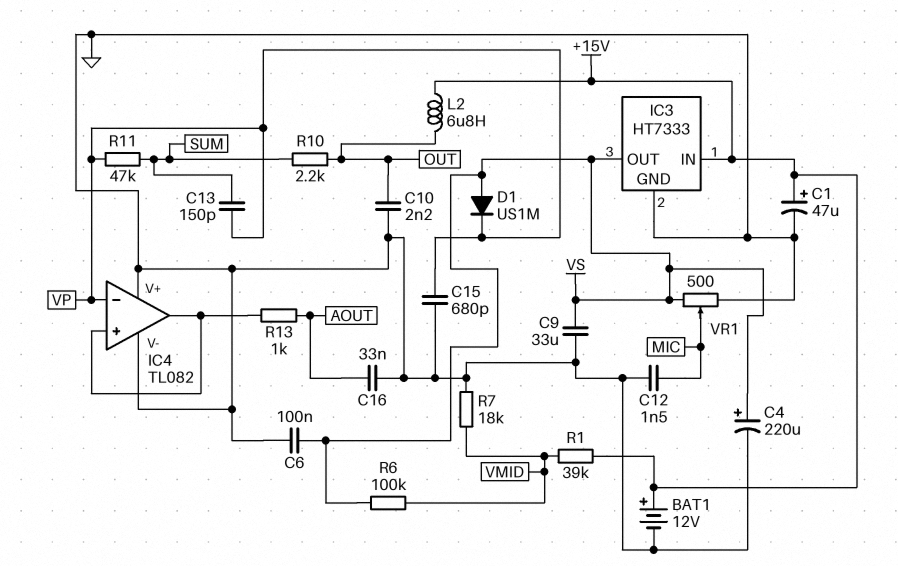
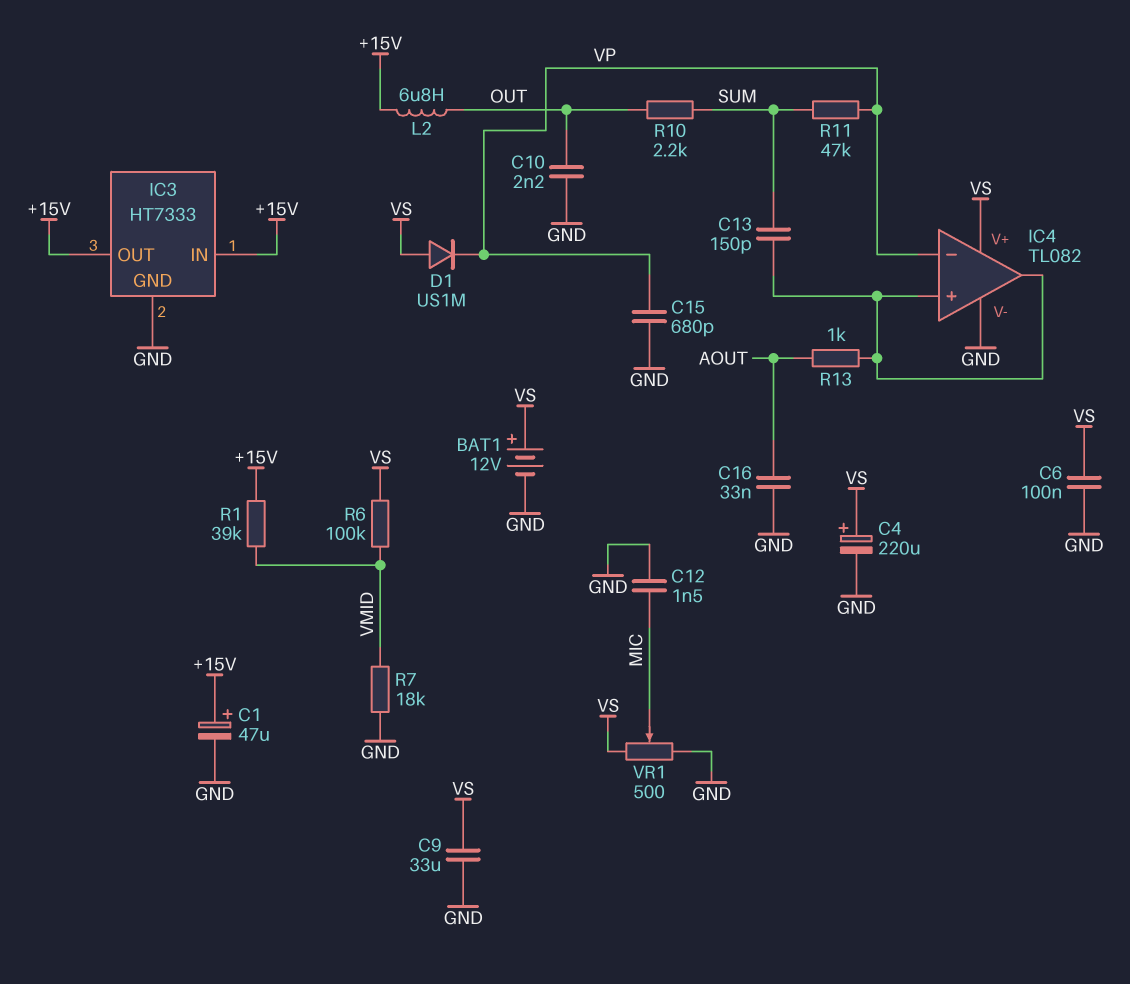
BAT1: 12V (plus +15V, minus GND) -> 12V (plus VS, minus GND)
C13: 150pF (SUM, VP) -> 150pF (IC4/in+, SUM)
IC3 pin OUT: VS -> +15V
IC4 pin V+: GND -> VS

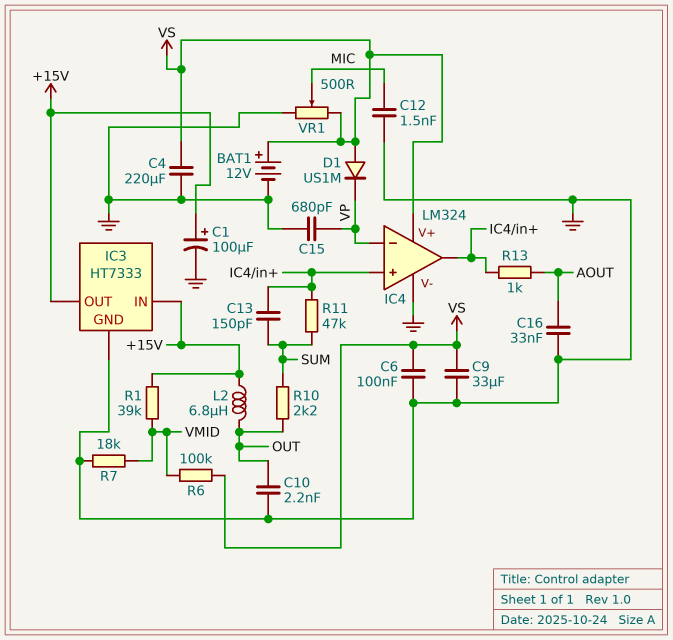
C1: 47uF (plus +15V, minus GND) -> 100uF (plus +15V, minus GND)
C4: 220uF (plus VS, minus GND) -> 220uF (GND, VS)
IC4: TL082 -> LM324
R11: 47k (SUM, VP) -> 47k (IC4/in+, SUM)

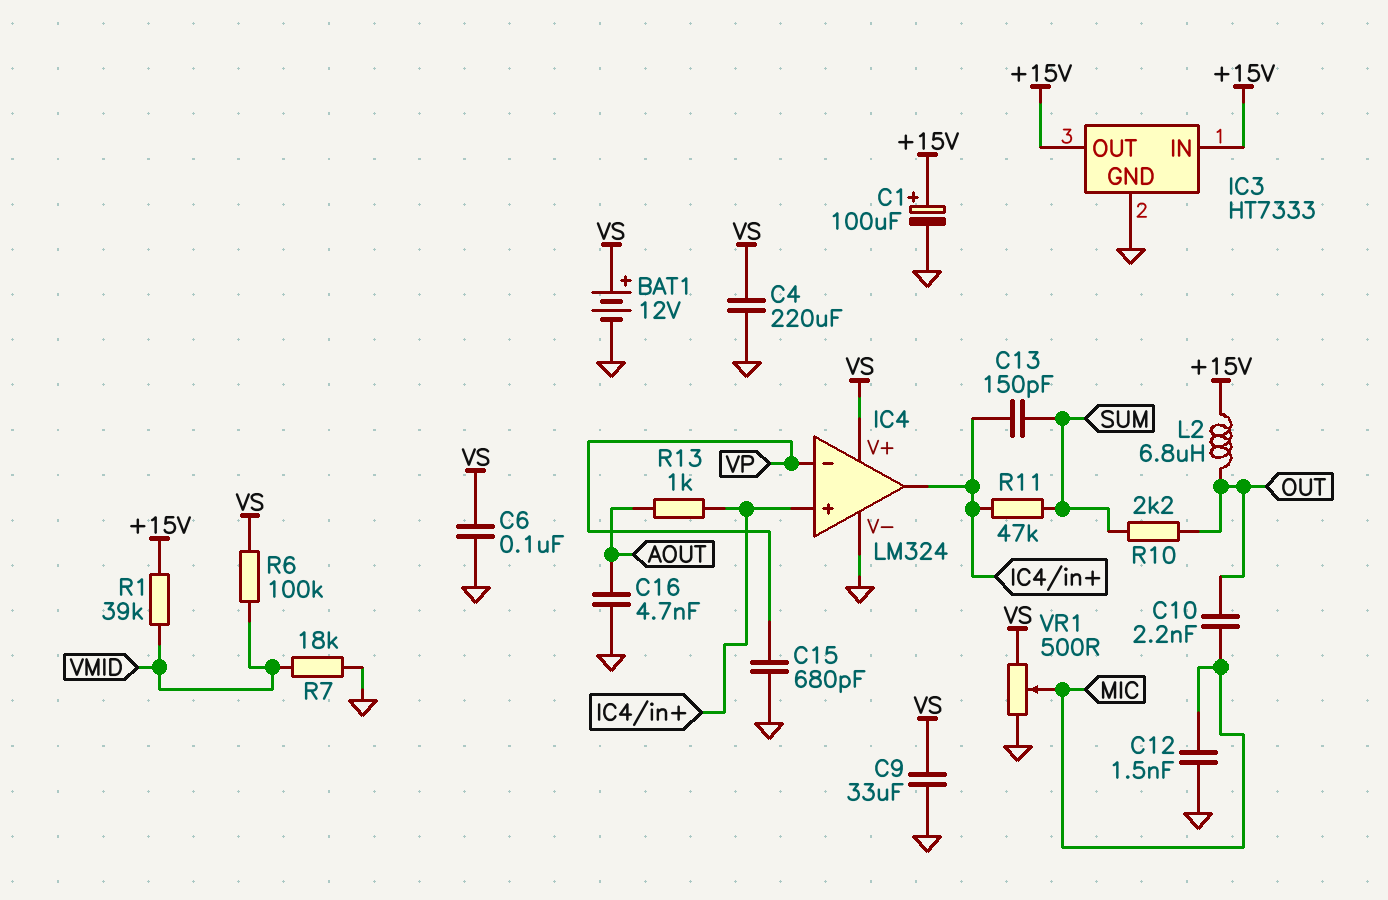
C10: 2.2nF (GND, OUT) -> 2.2nF (MIC, OUT)
C16: 33nF (AOUT, GND) -> 4.7nF (AOUT, GND)
D1: diode US1M (A VS, K VP) -> none

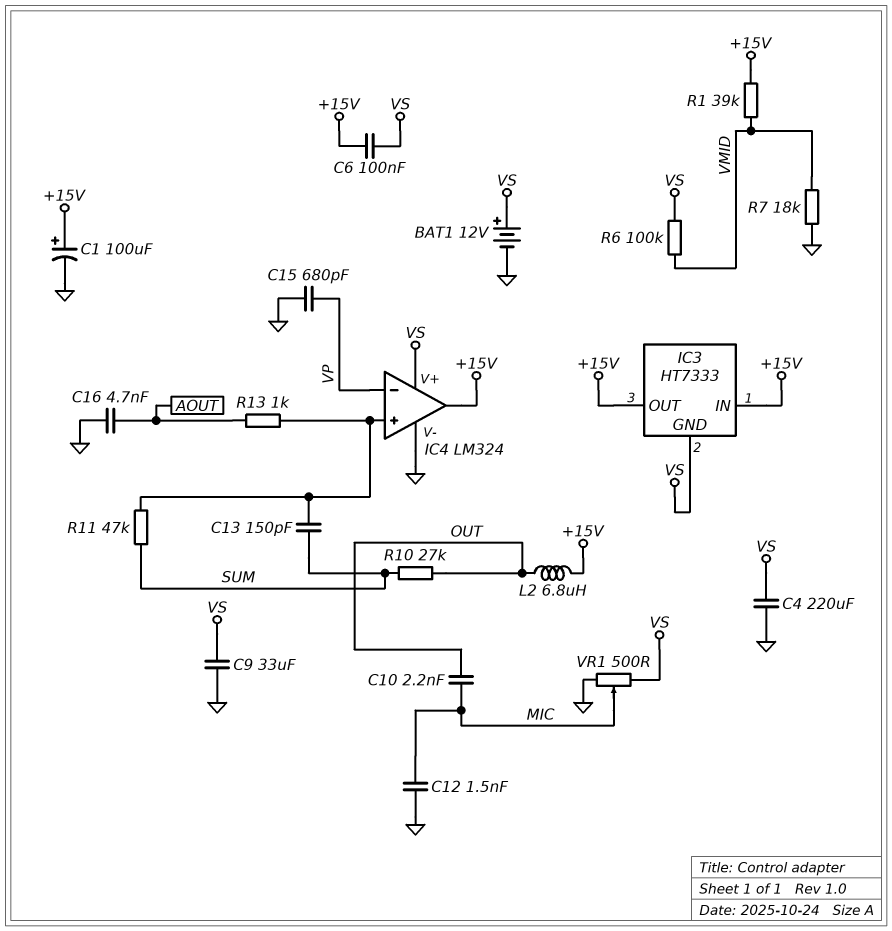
C6: 100nF (GND, VS) -> 100nF (+15V, VS)
IC3 pin GND: GND -> VS
IC4 pin out: IC4/in+ -> +15V
R10: 2.2k (OUT, SUM) -> 27k (OUT, SUM)

